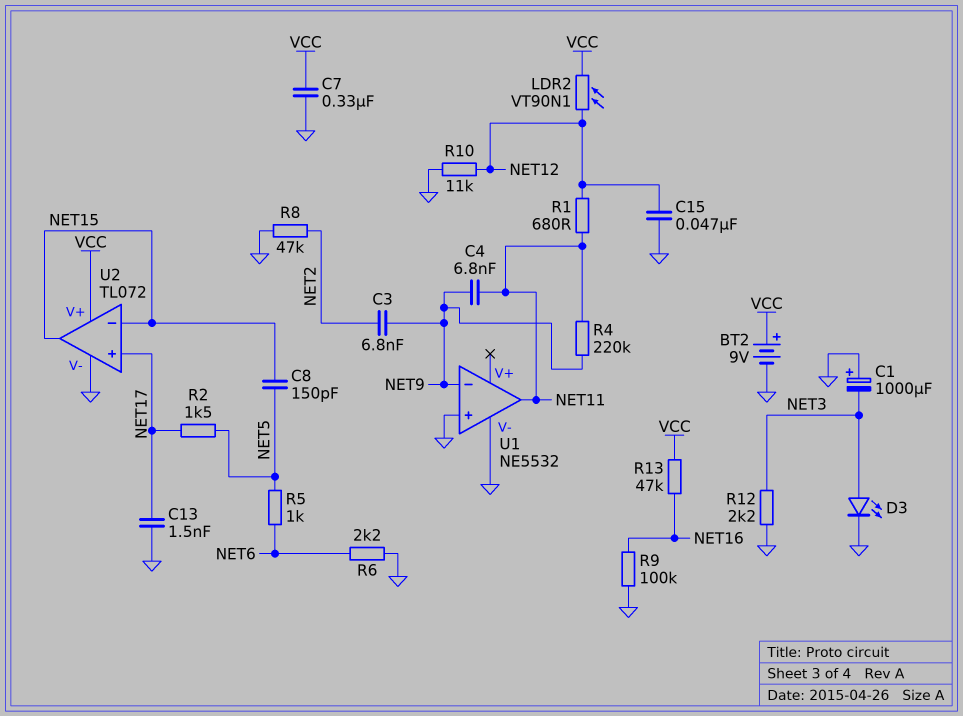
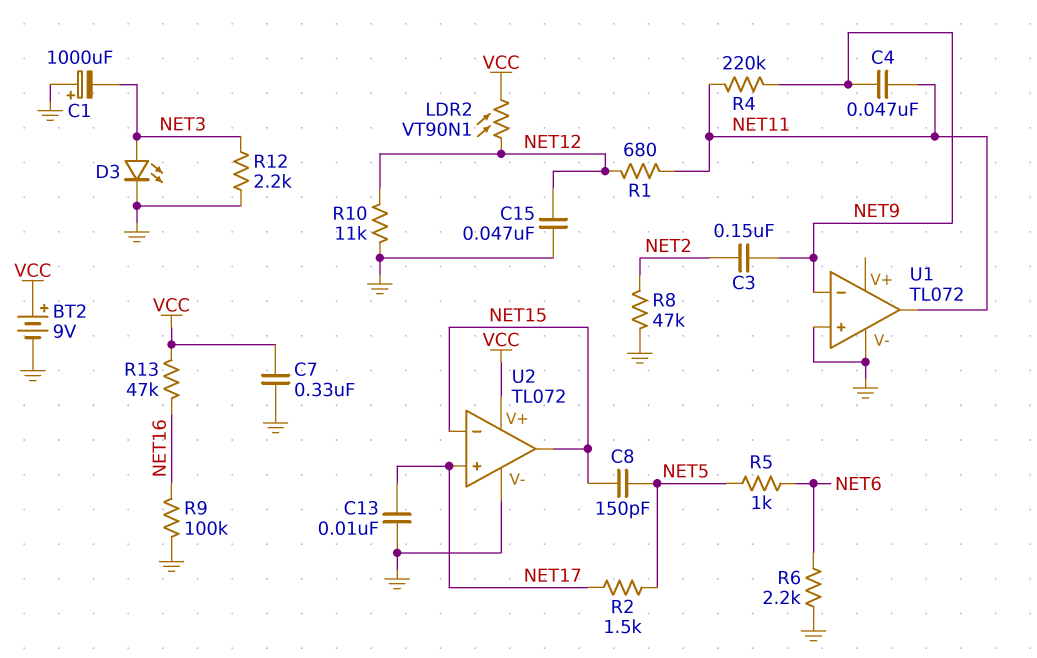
C3: 6.8nF (NET2, NET9) -> 150nF (NET2, NET9)
C4: 6.8nF (NET9, NET11) -> 47nF (NET9, NET11)
C13: 1.5nF (GND, NET17) -> 10nF (GND, NET17)
U1: NE5532 -> TL072

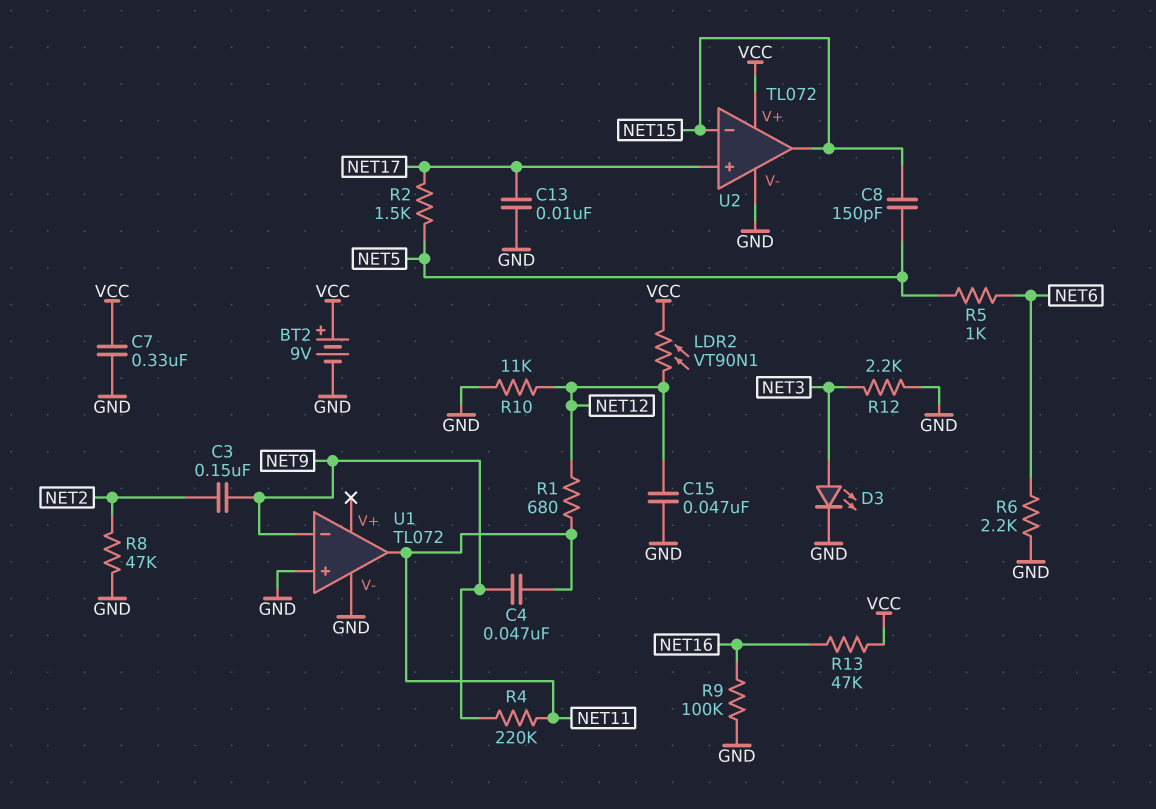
C1: 1000uF (plus GND, minus NET3) -> none

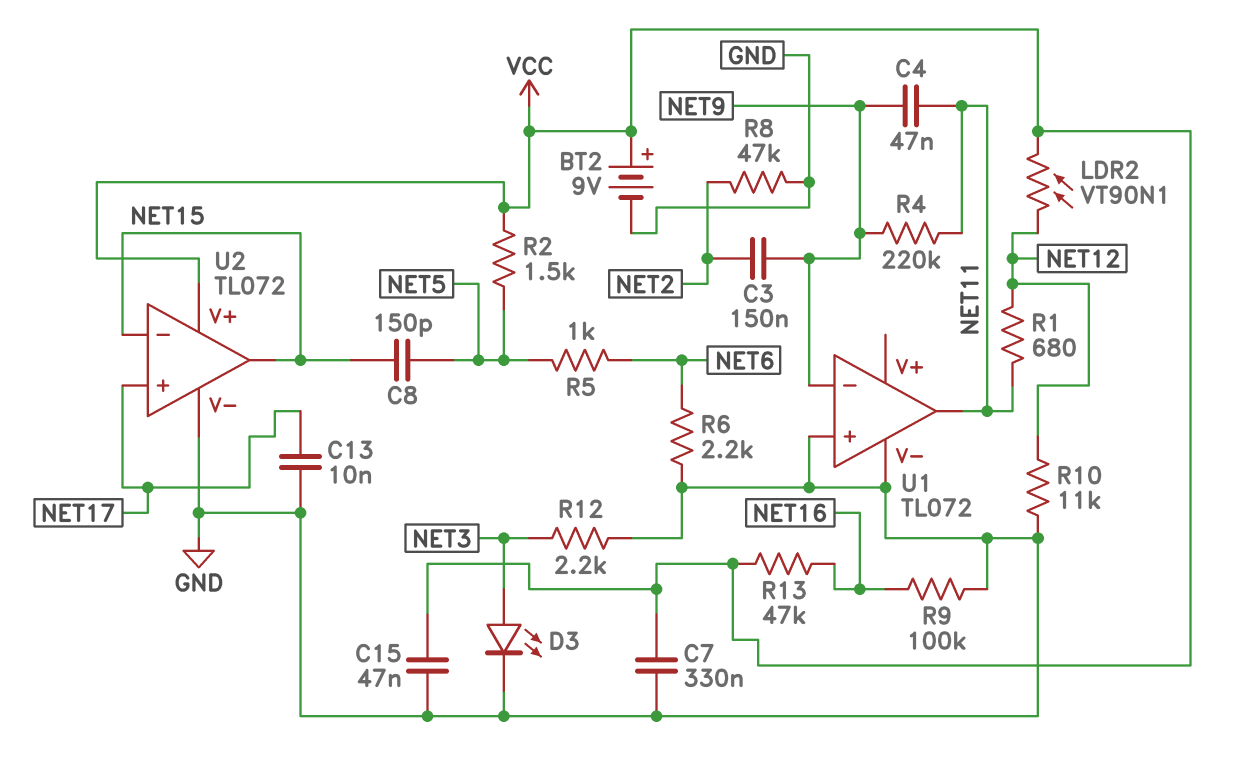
C15: 47nF (GND, NET12) -> 47nF (GND, VCC)
R2: 1.5k (NET5, NET17) -> 1.5k (NET5, VCC)

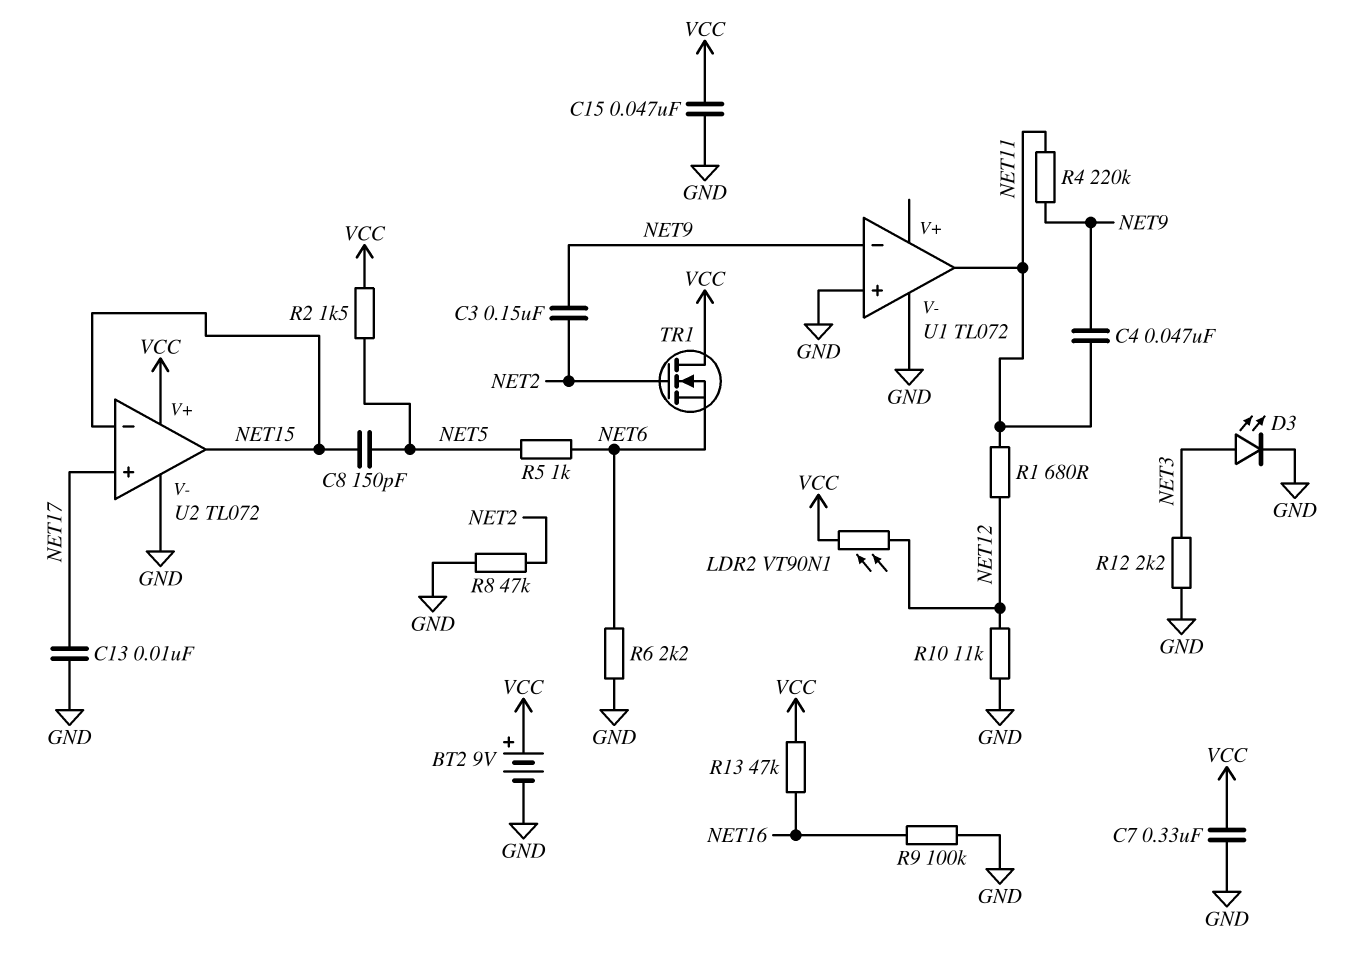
TR1: none -> NMOS (G NET2, D VCC, S NET6)

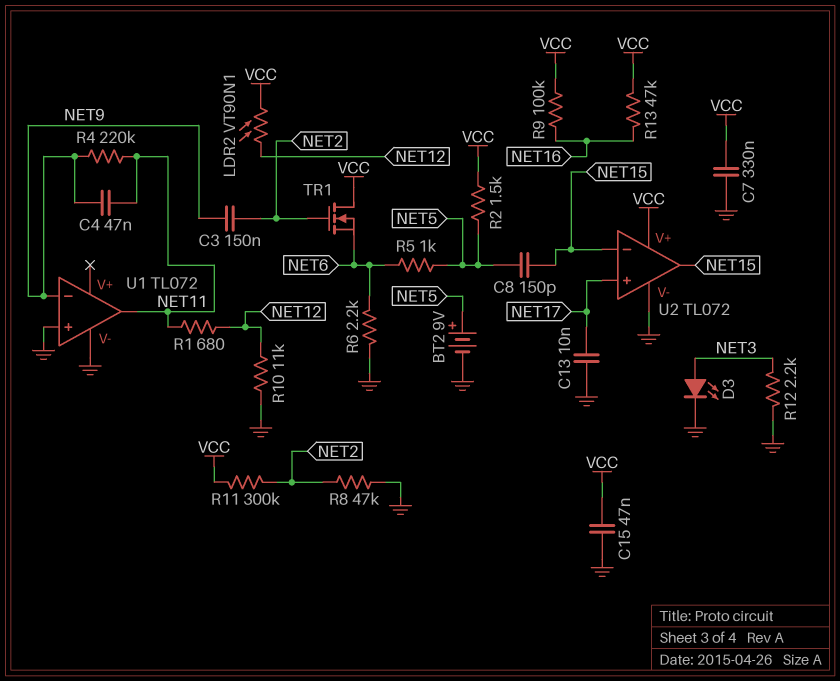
BT2: 9V (plus VCC, minus GND) -> 9V (plus NET5, minus GND)
R9: 100k (GND, NET16) -> 100k (NET16, VCC)
R11: none -> 300k (NET2, VCC)

